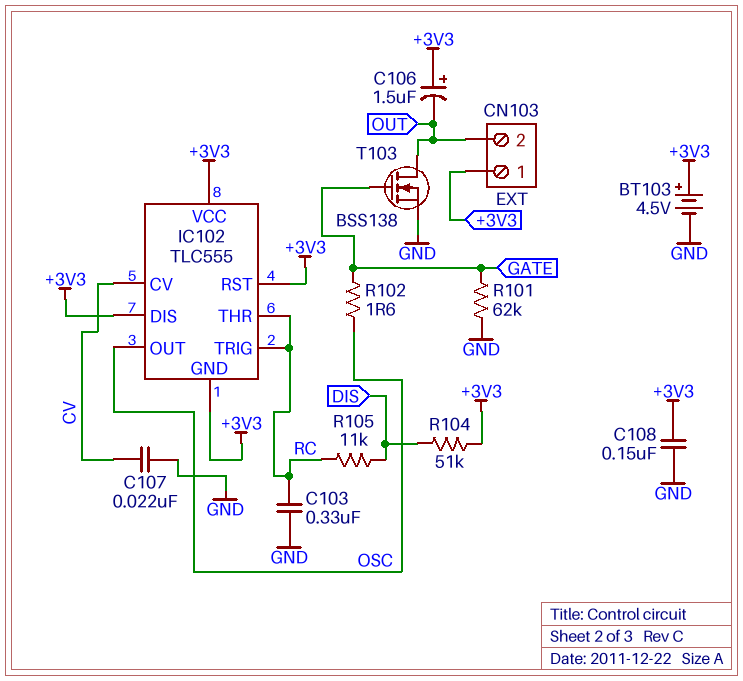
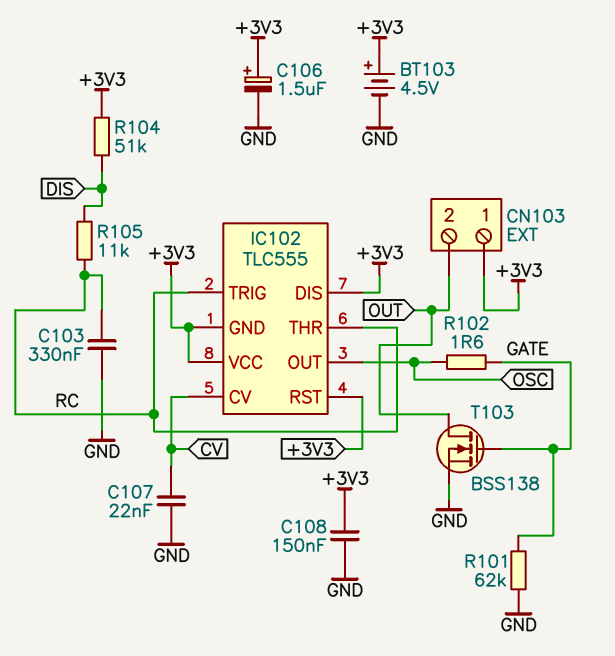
C106: 1.5uF (plus +3V3, minus OUT) -> 1.5uF (plus +3V3, minus GND)

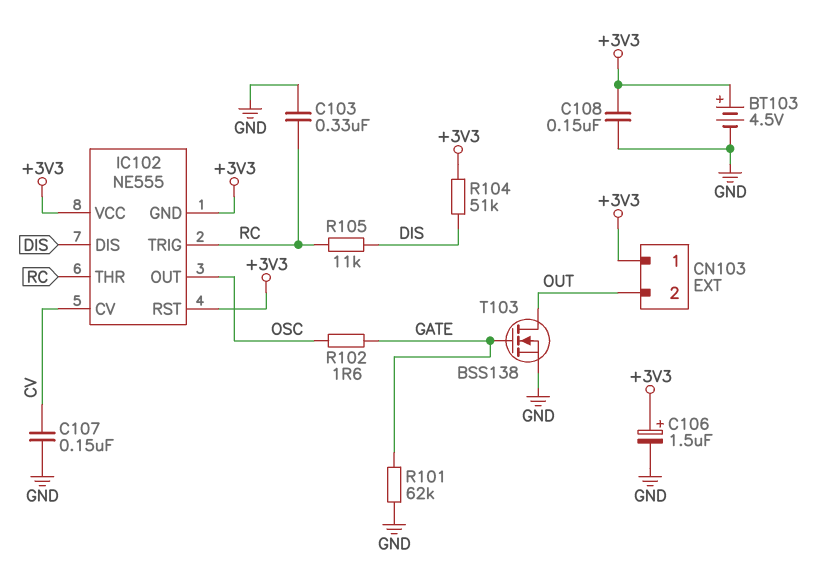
C107: 22nF (CV, GND) -> 150nF (CV, GND)
IC102: TLC555 -> NE555
IC102 pin DIS: +3V3 -> DIS

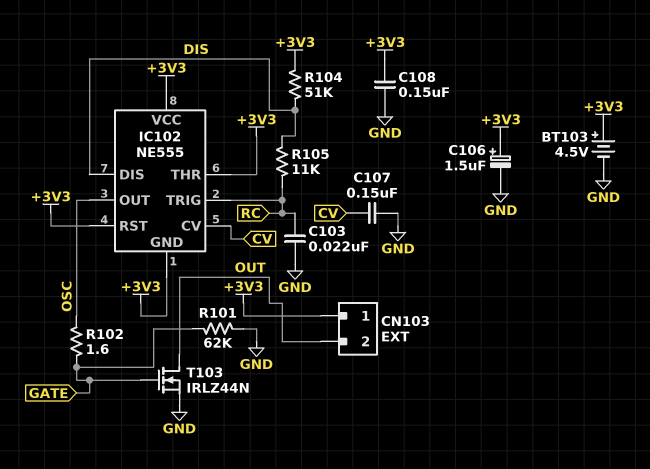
C103: 330nF (GND, RC) -> 22nF (GND, RC)
IC102 pin THR: RC -> +3V3
T103: NMOS BSS138 (G GATE, D OUT, S GND) -> NMOS IRLZ44N (G GATE, D OUT, S GND)

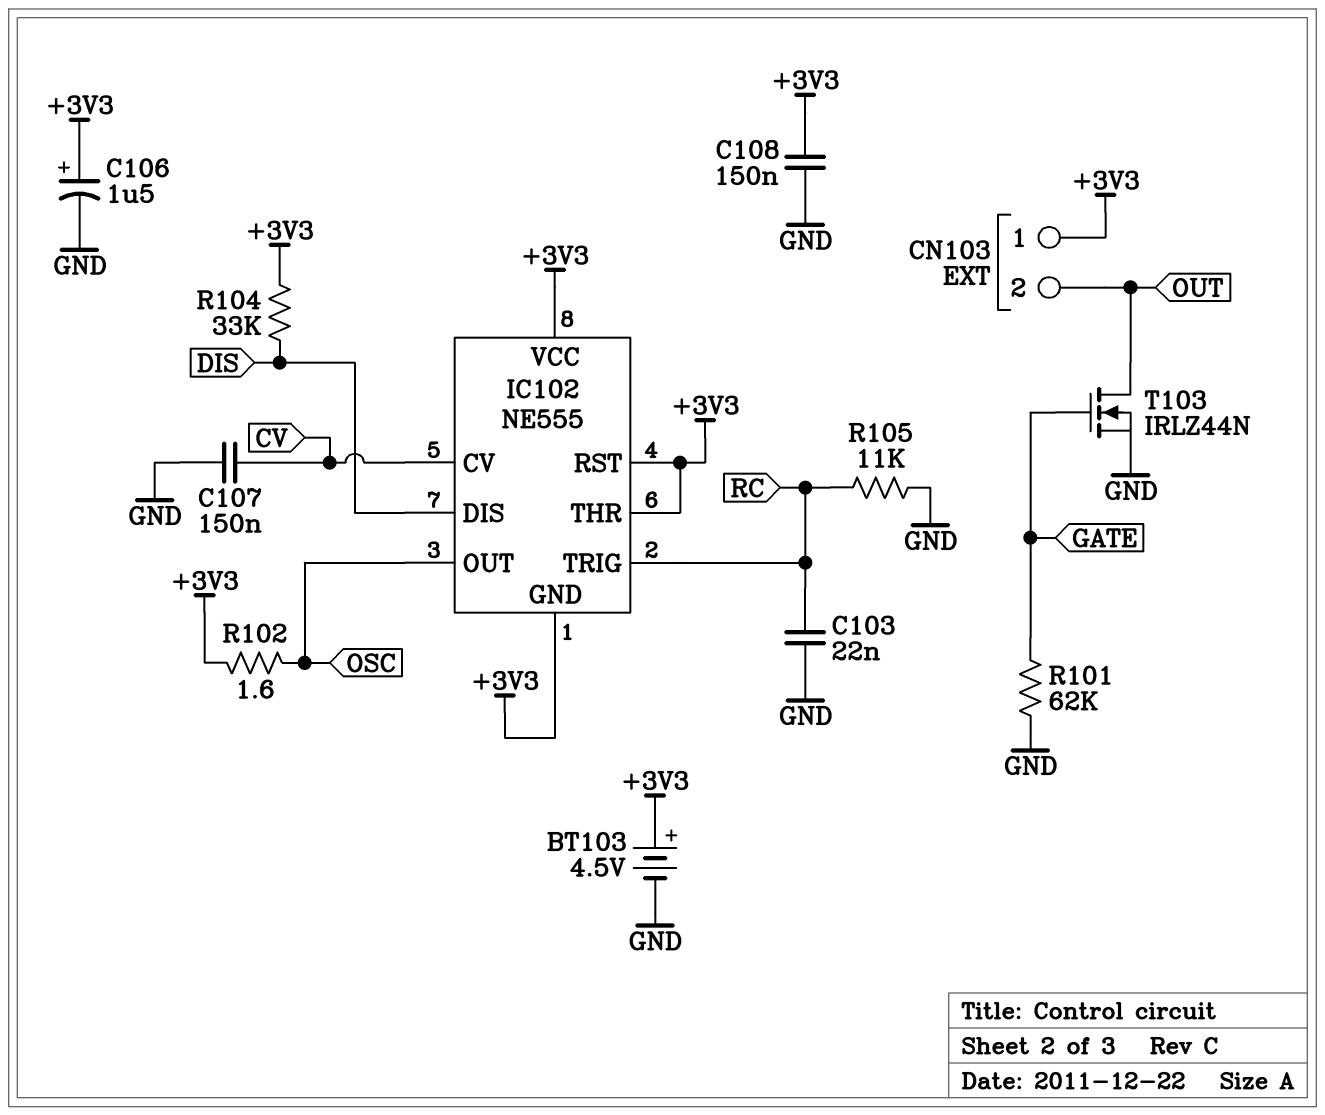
R102: 1.6 (GATE, OSC) -> 1.6 (+3V3, OSC)
R104: 51k (+3V3, DIS) -> 33k (+3V3, DIS)
R105: 11k (DIS, RC) -> 11k (GND, RC)

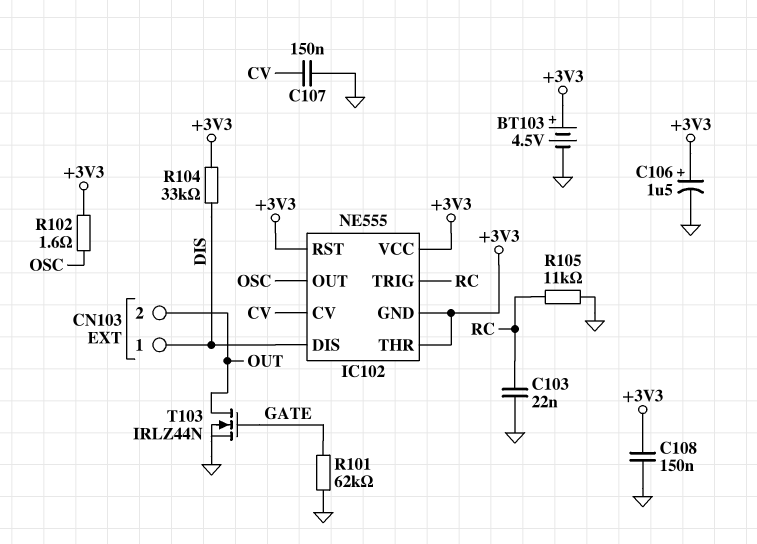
CN103 pin 1: +3V3 -> DIS

